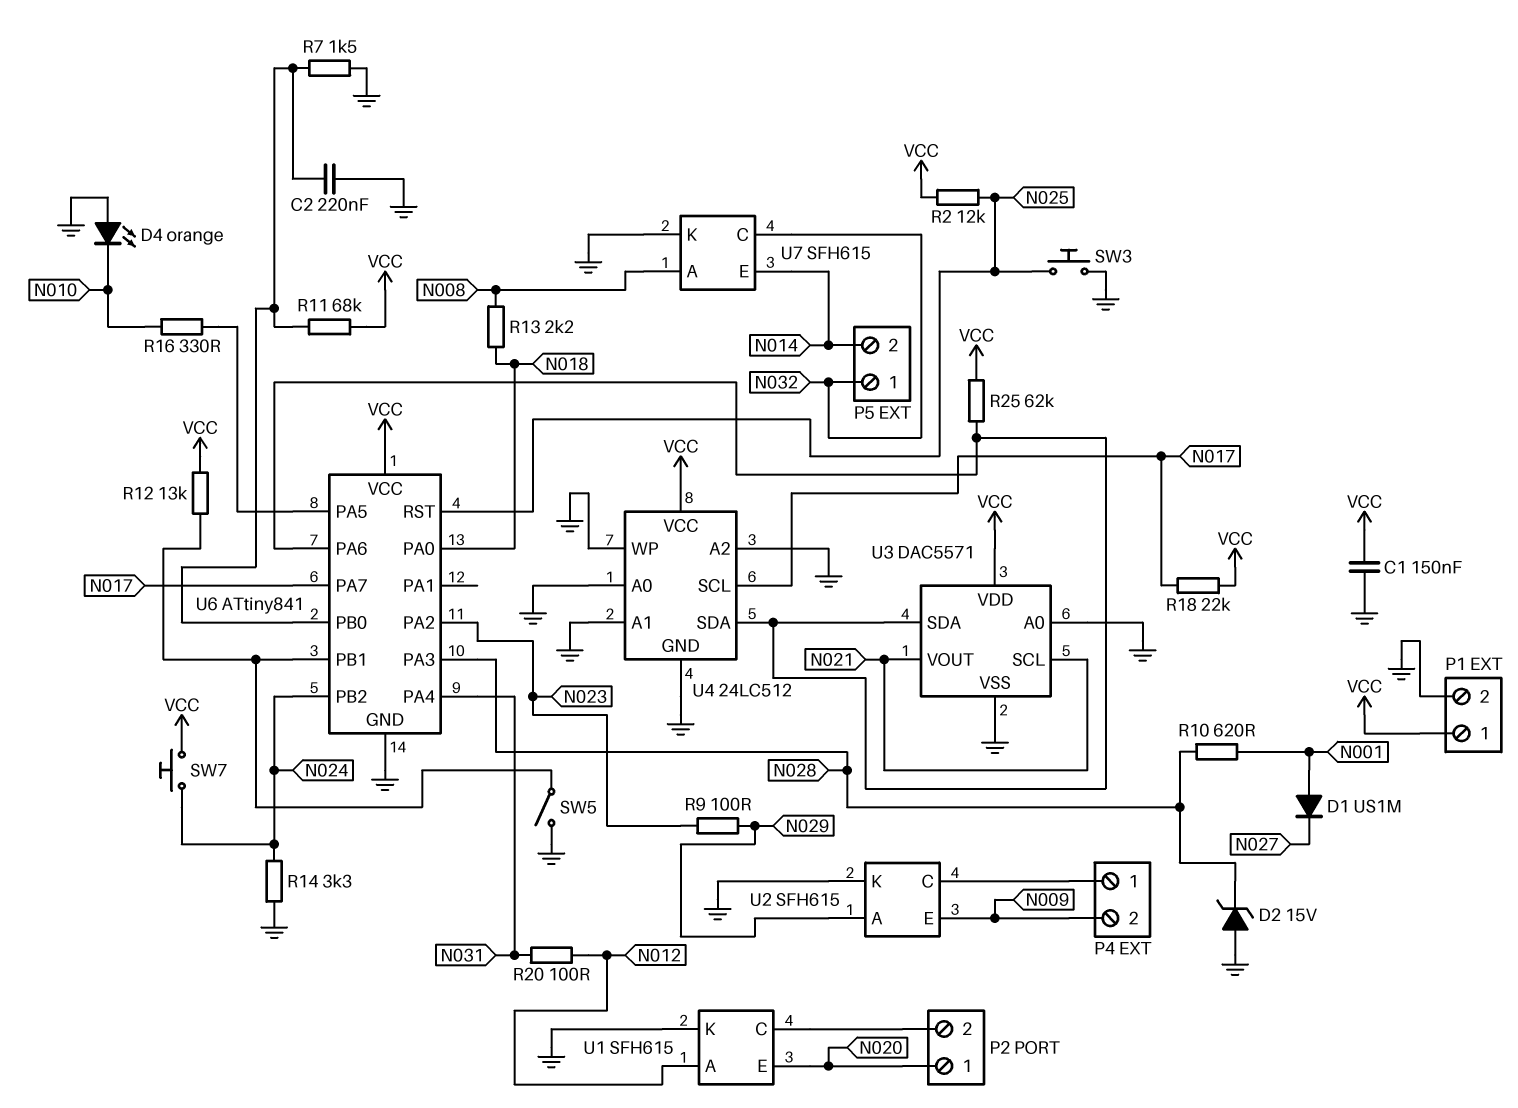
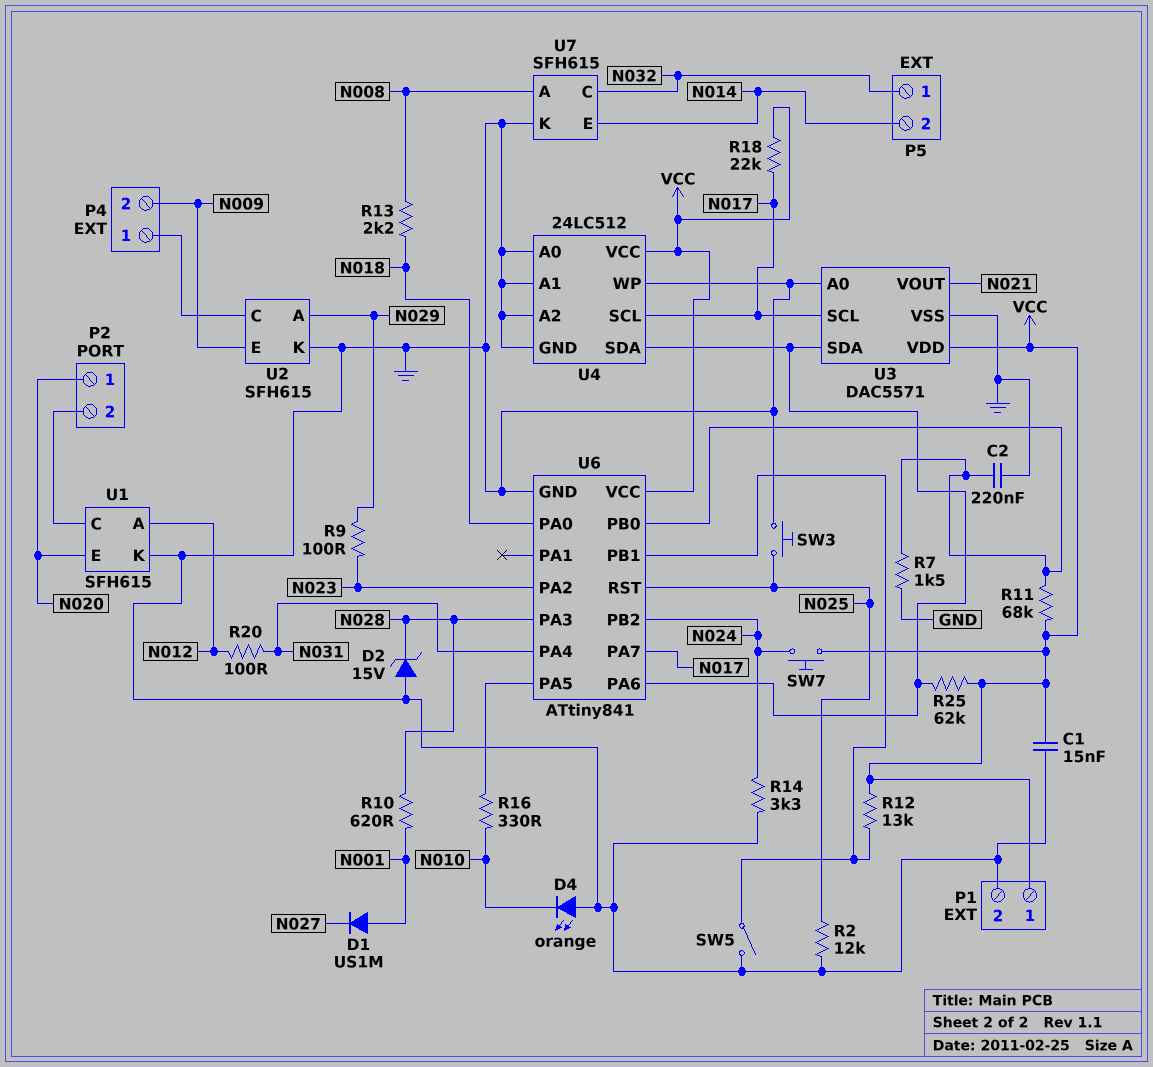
C1: 150nF (GND, VCC) -> 15nF (GND, VCC)
R2: 12k (N025, VCC) -> 12k (GND, N025)
U3 pin SCL: N021 -> N017

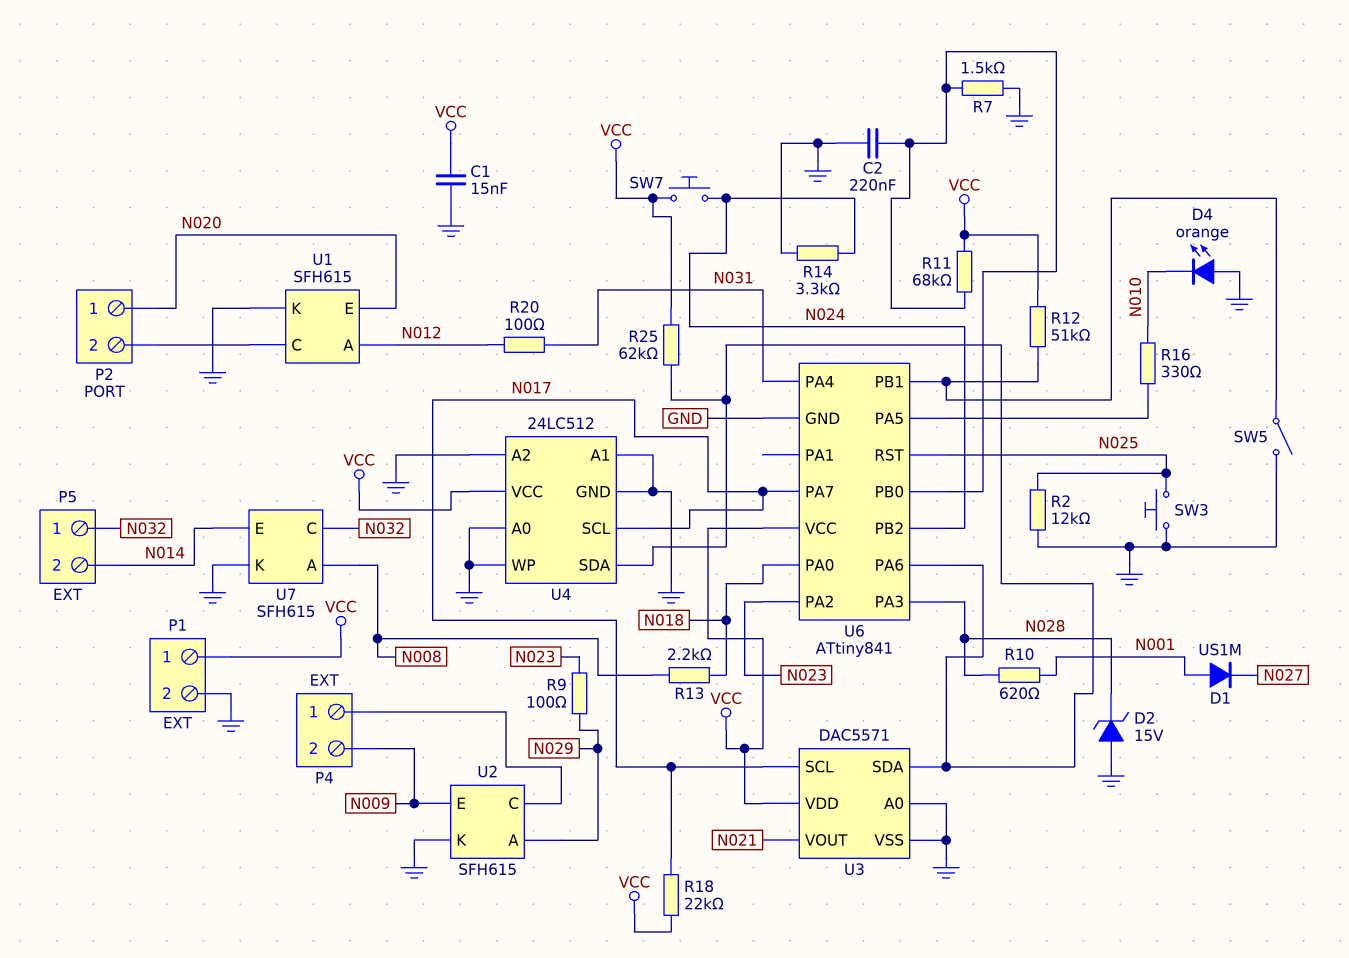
R12: 13k (U6/PB1, VCC) -> 51k (U6/PB1, VCC)

